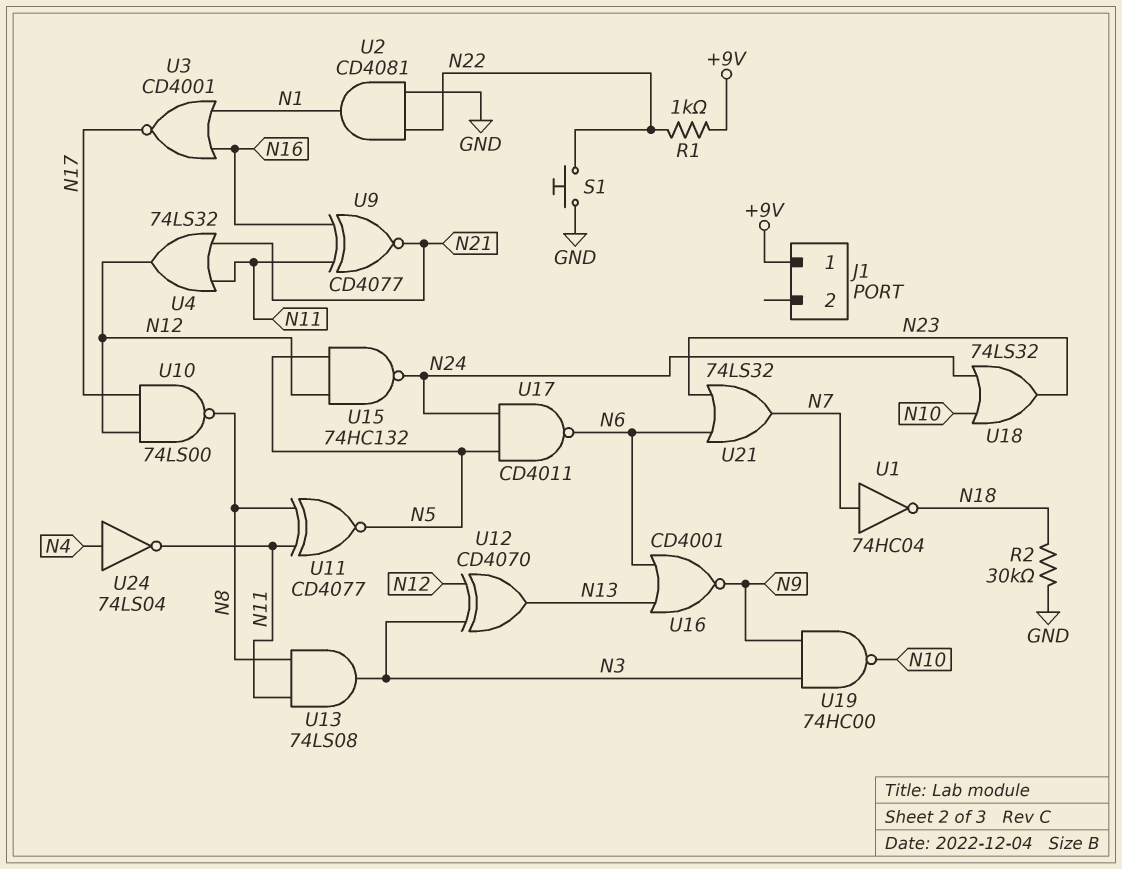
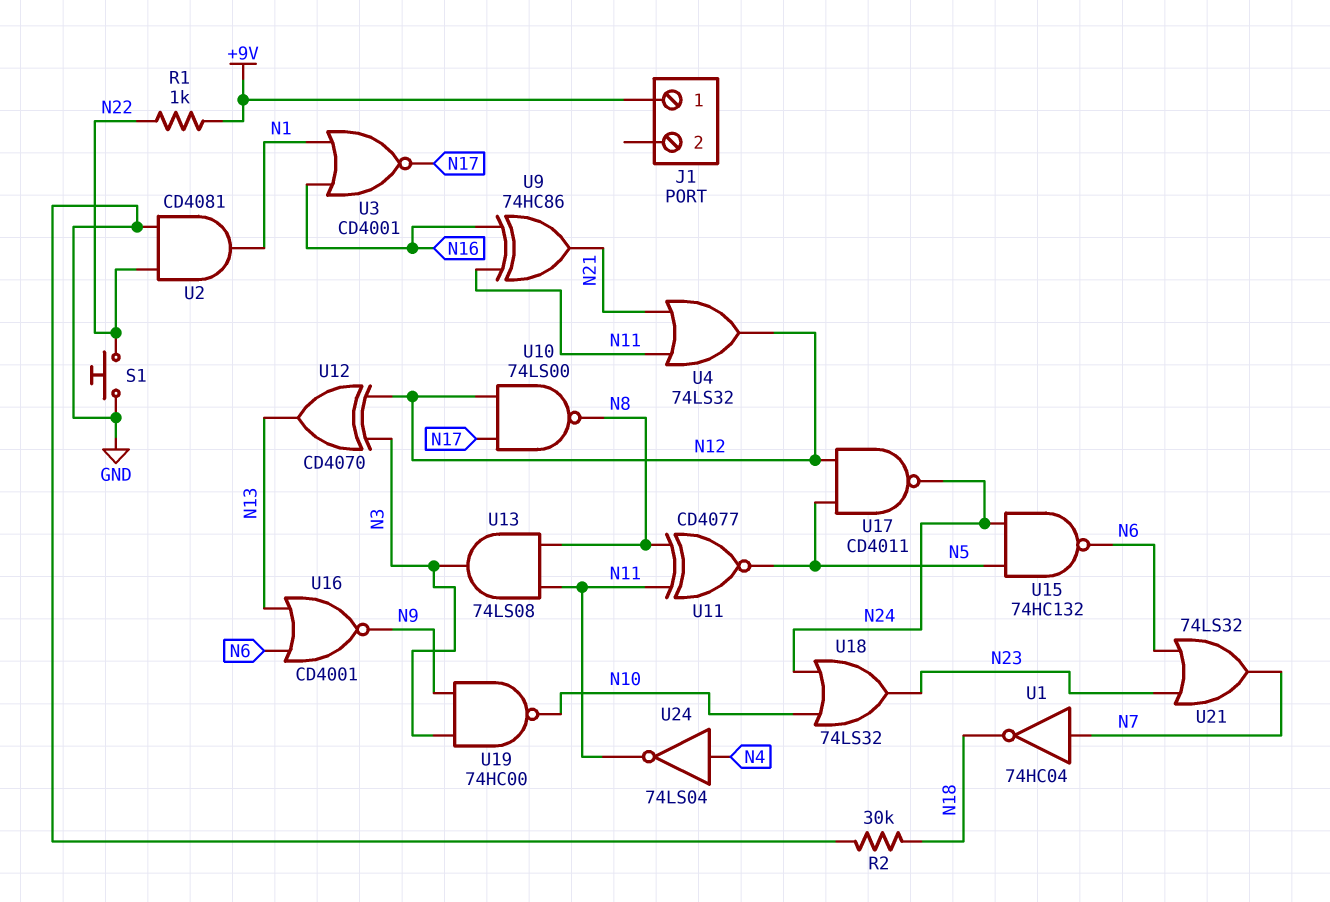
U9: XNOR CD4077 (in N11, in N16, out N21) -> XOR 74HC86 (in N11, in N16, out N21)
U15: NAND 74HC132 (in N5, in N12, out N24) -> NAND 74HC132 (in N5, in N24, out N6)
U17: NAND CD4011 (in N5, in N24, out N6) -> NAND CD4011 (in N5, in N12, out N24)

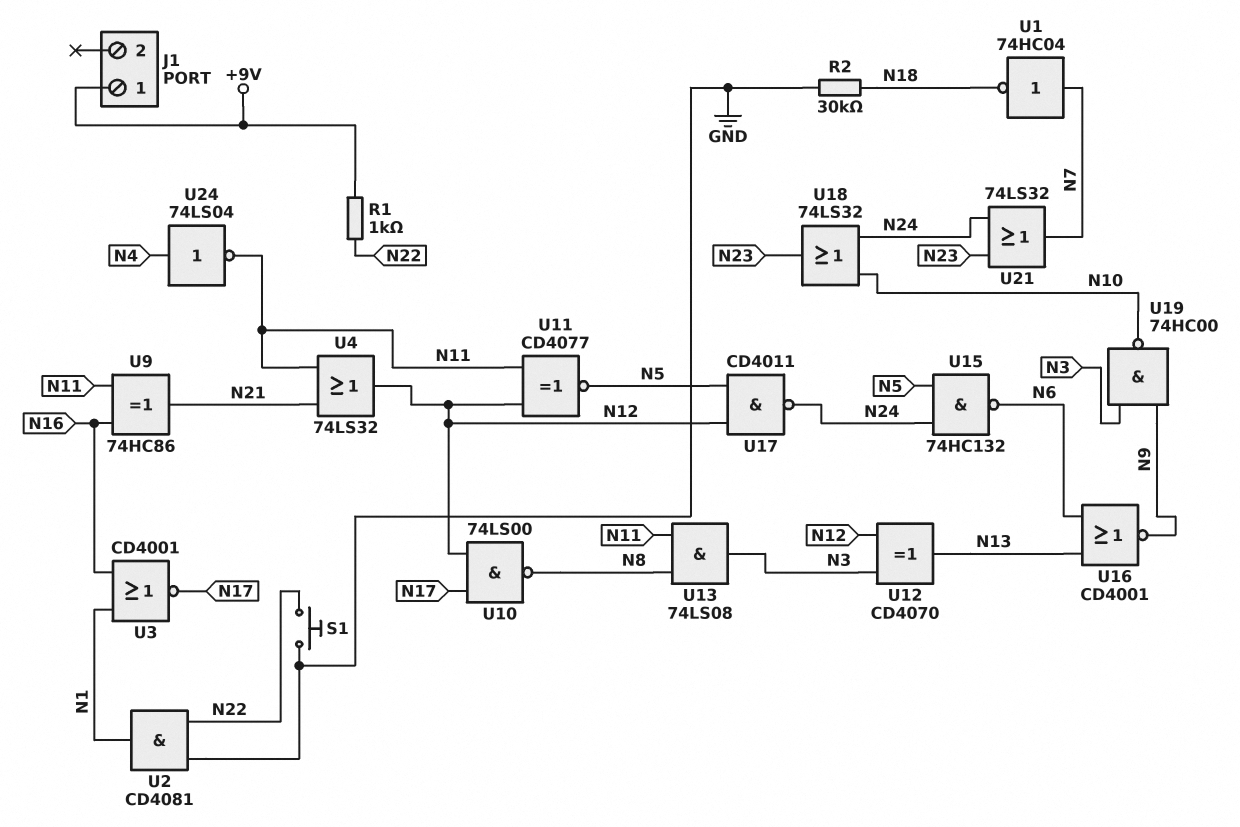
U11: XNOR CD4077 (in N8, in N11, out N5) -> XNOR CD4077 (in N11, in N12, out N5)
U21: OR 74LS32 (in N6, in N23, out N7) -> OR 74LS32 (in N23, in N24, out N7)

